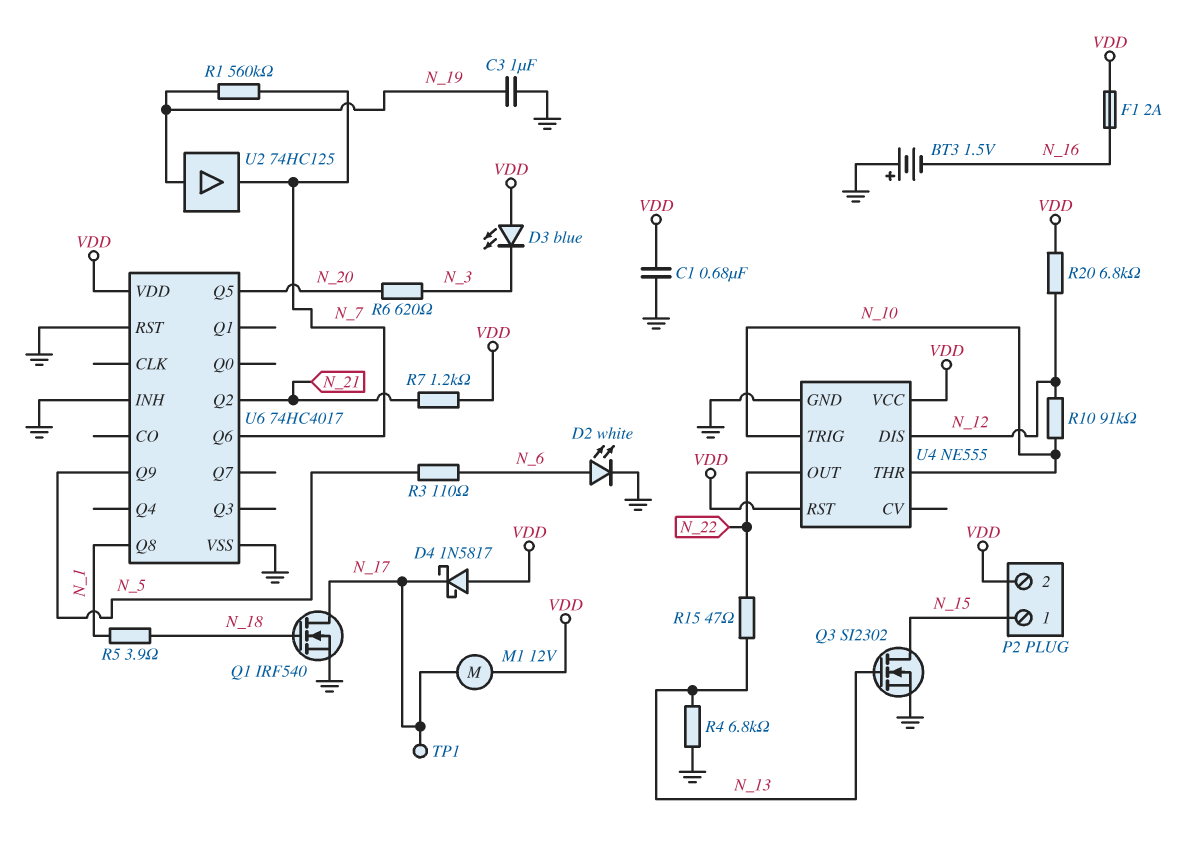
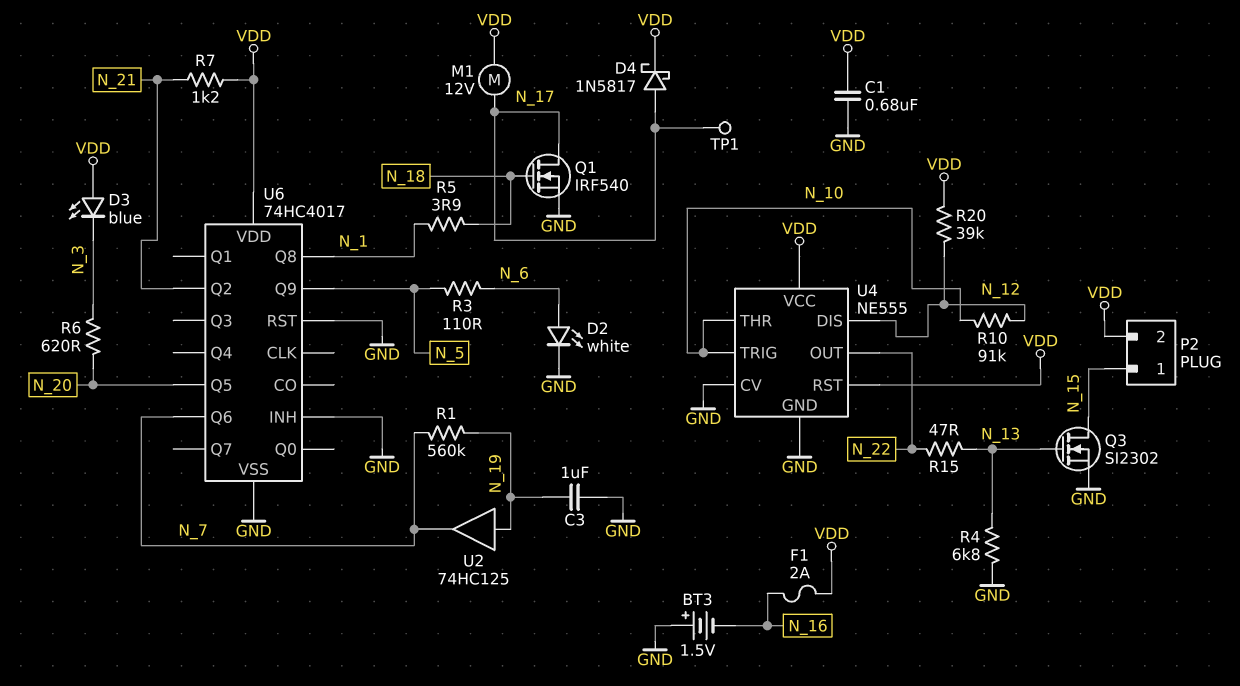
D4: schottky 1N5817 (A VDD, K N_17) -> schottky 1N5817 (A N_17, K VDD)
R20: 6.8k (N_12, VDD) -> 39k (N_12, VDD)
U4 pin CV: none -> GND

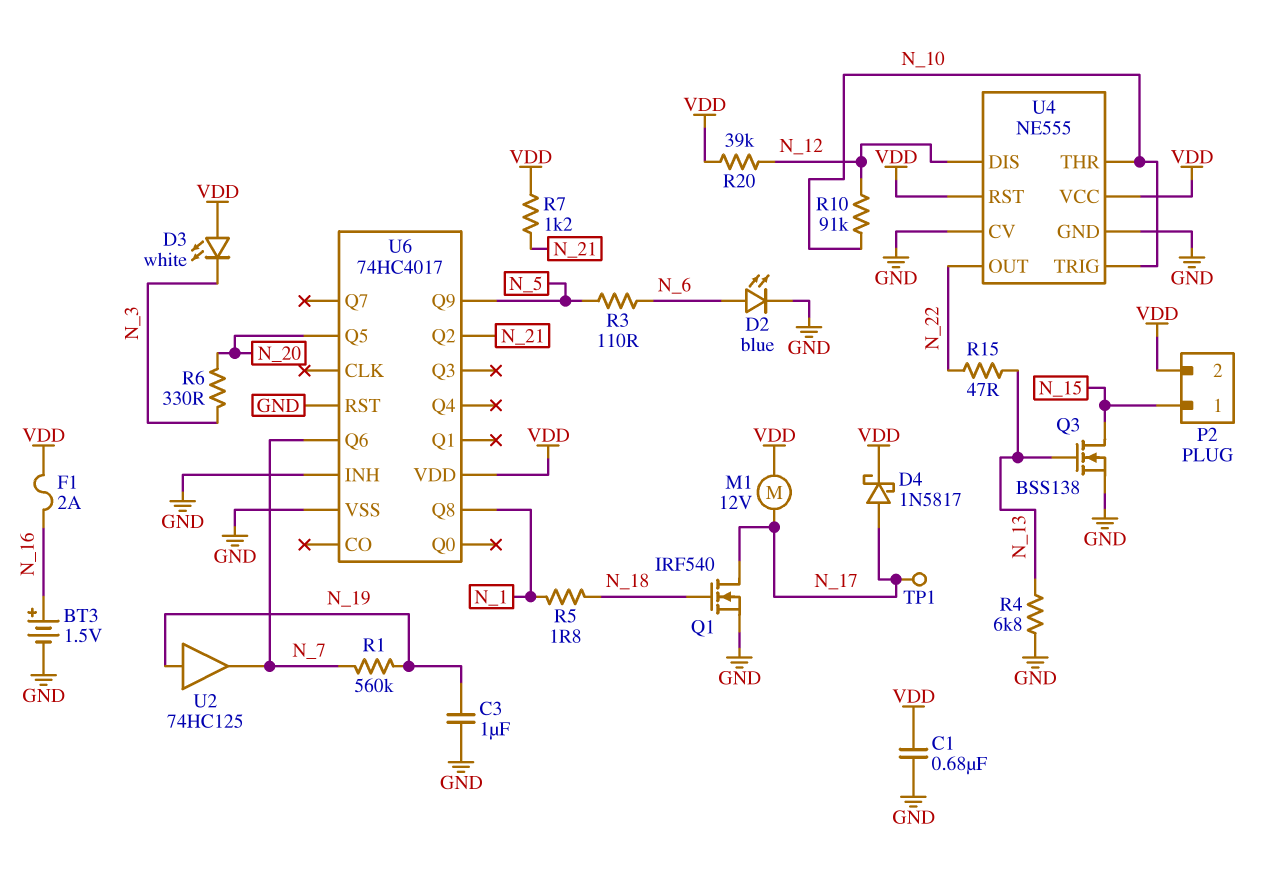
BT3: 1.5V (plus GND, minus N_16) -> 1.5V (plus N_16, minus GND)
D2: LED white (A N_6, K GND) -> LED blue (A N_6, K GND)
D3: LED blue (A VDD, K N_3) -> LED white (A VDD, K N_3)
Q3: NMOS SI2302 (G N_13, D N_15, S GND) -> NMOS BSS138 (G N_13, D N_15, S GND)
R5: 3.9 (N_1, N_18) -> 1.8 (N_1, N_18)
R6: 620 (N_3, N_20) -> 330 (N_3, N_20)

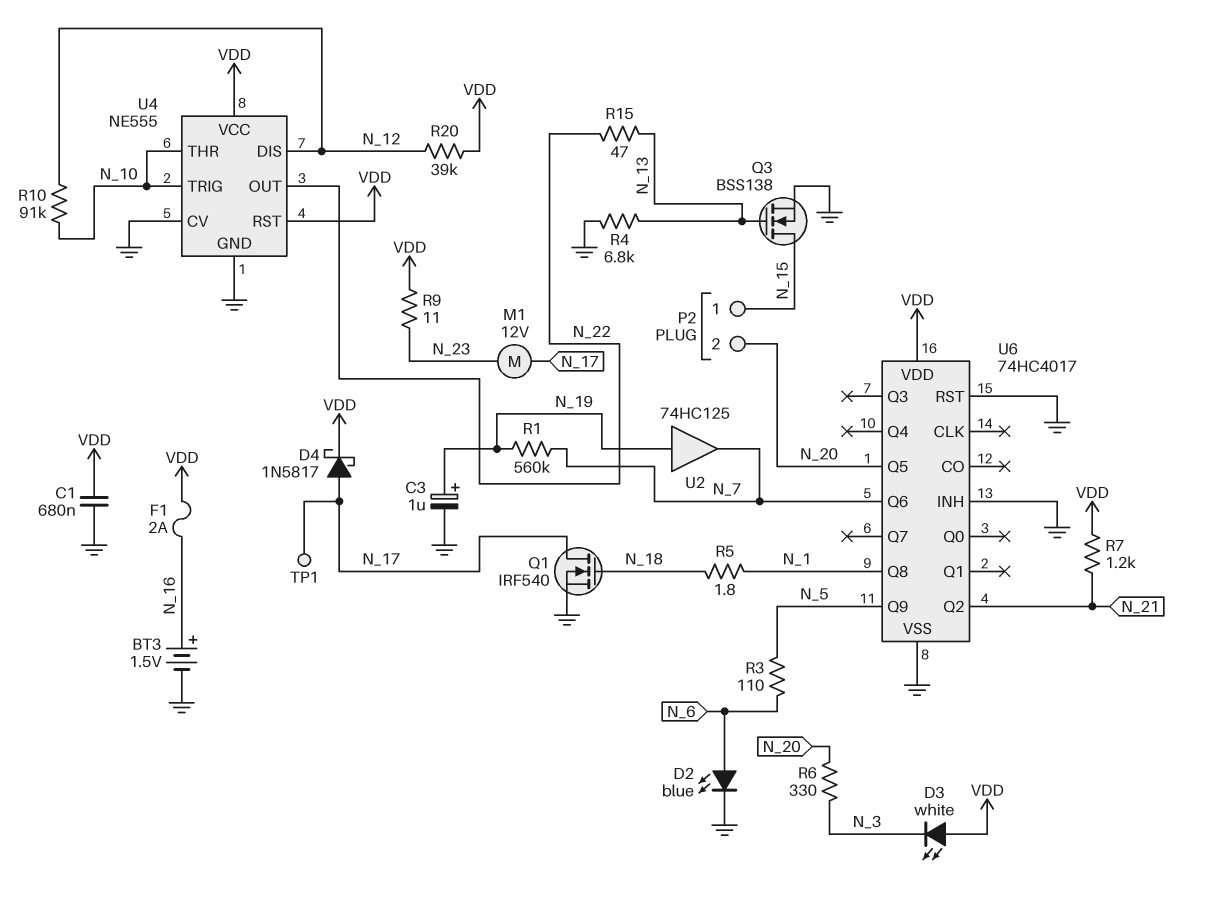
C3: 1uF (GND, N_19) -> 1uF (plus N_19, minus GND)
M1: motor 12V (N_17, VDD) -> motor 12V (N_17, N_23)
P2 pin 2: VDD -> N_20
R9: none -> 11 (N_23, VDD)

